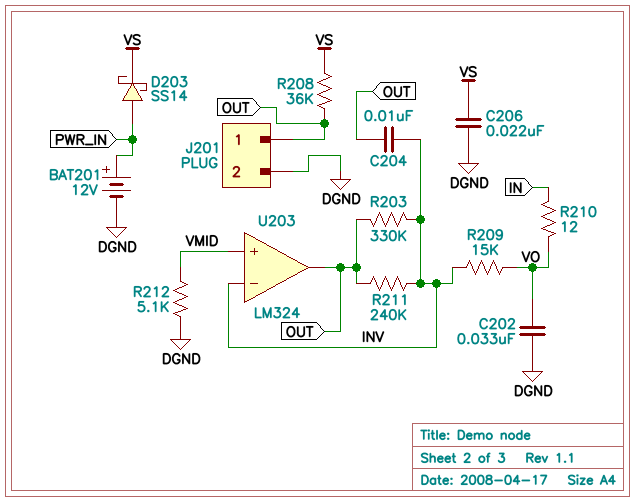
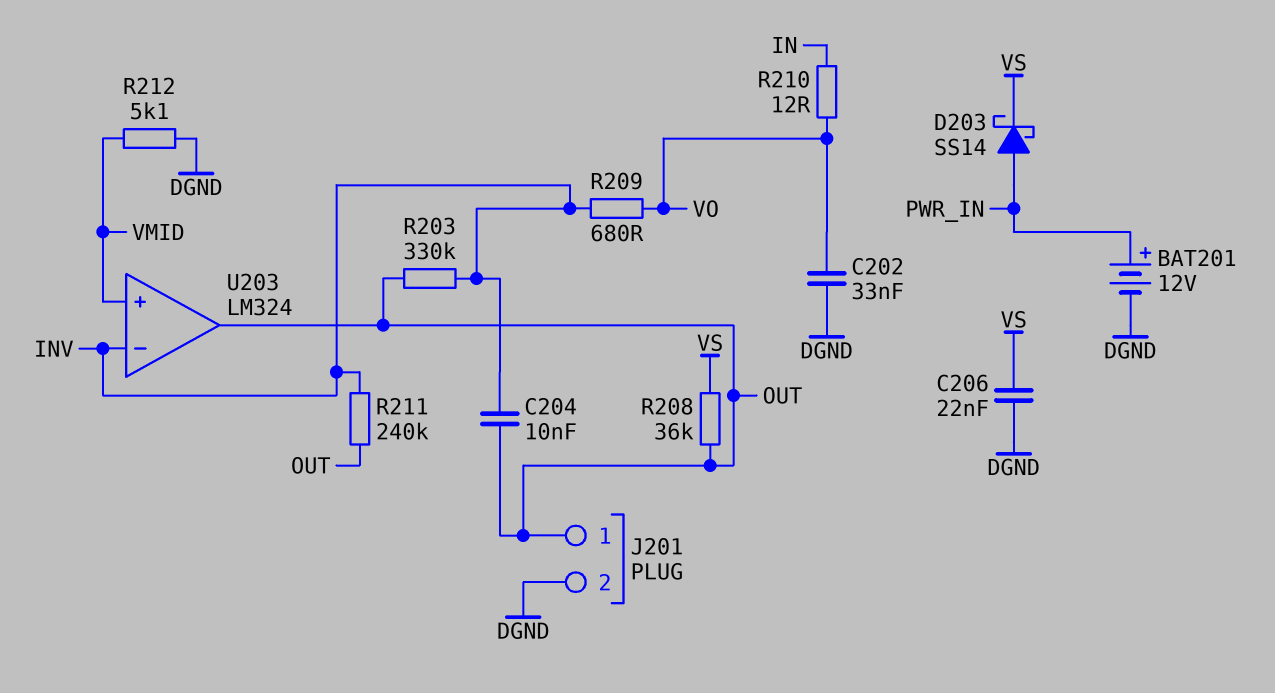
R209: 15k (INV, VO) -> 680 (INV, VO)

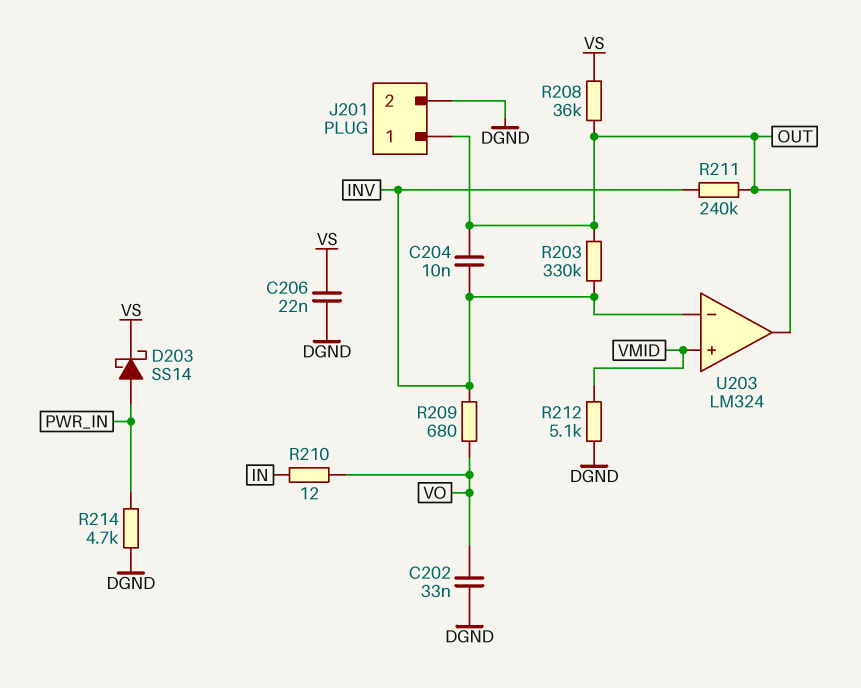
BAT201: 12V (plus PWR_IN, minus DGND) -> none
R214: none -> 4.7k (DGND, PWR_IN)

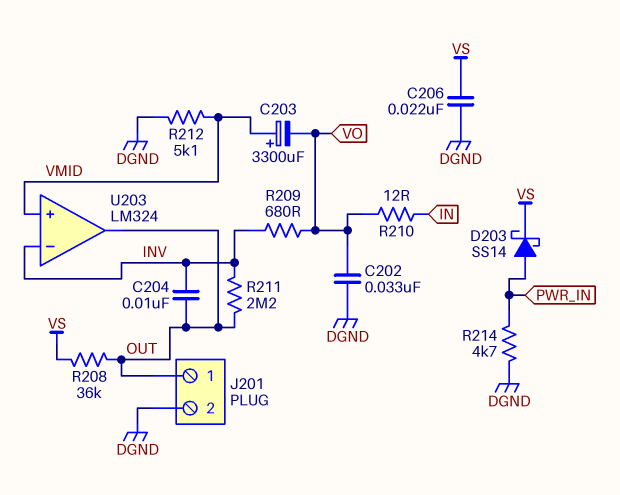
C203: none -> 3300uF (plus VMID, minus VO)
R203: 330k (INV, OUT) -> none
R211: 240k (INV, OUT) -> 2.2M (INV, OUT)

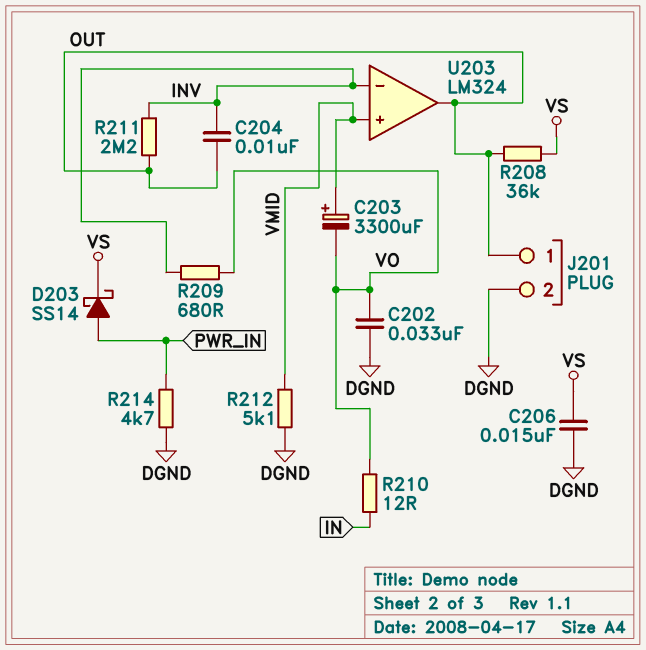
C206: 22nF (DGND, VS) -> 15nF (DGND, VS)

